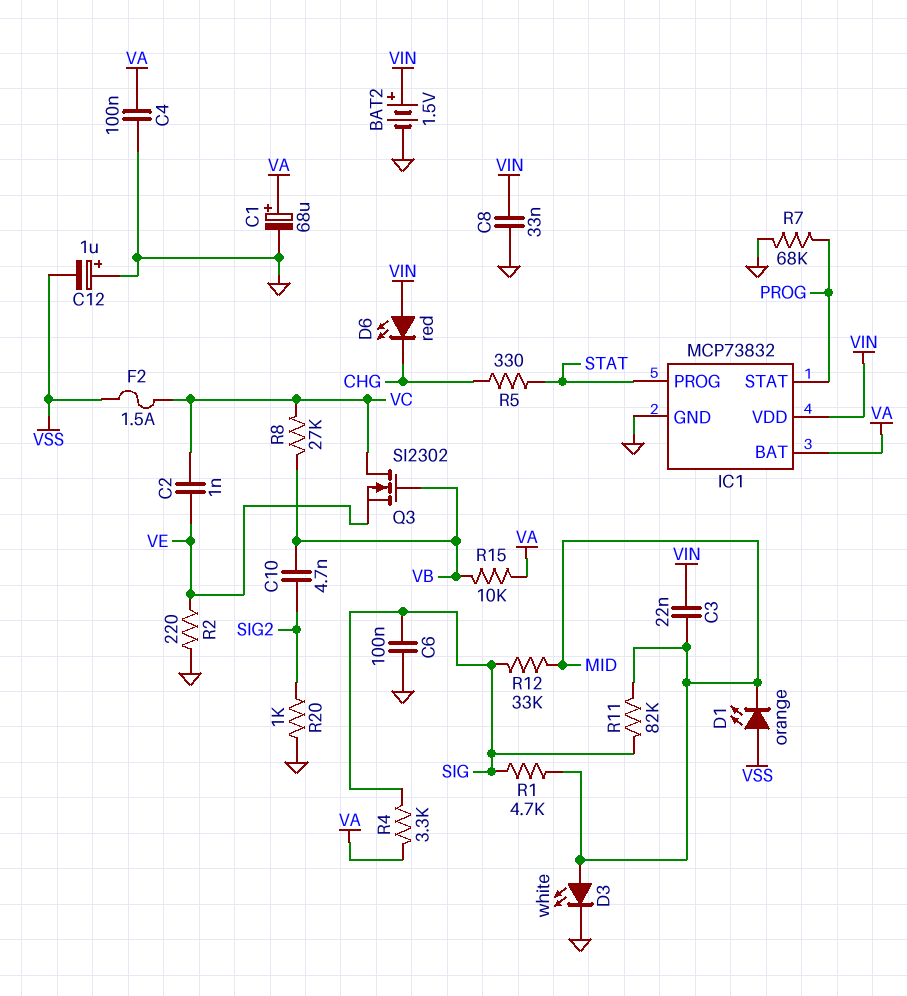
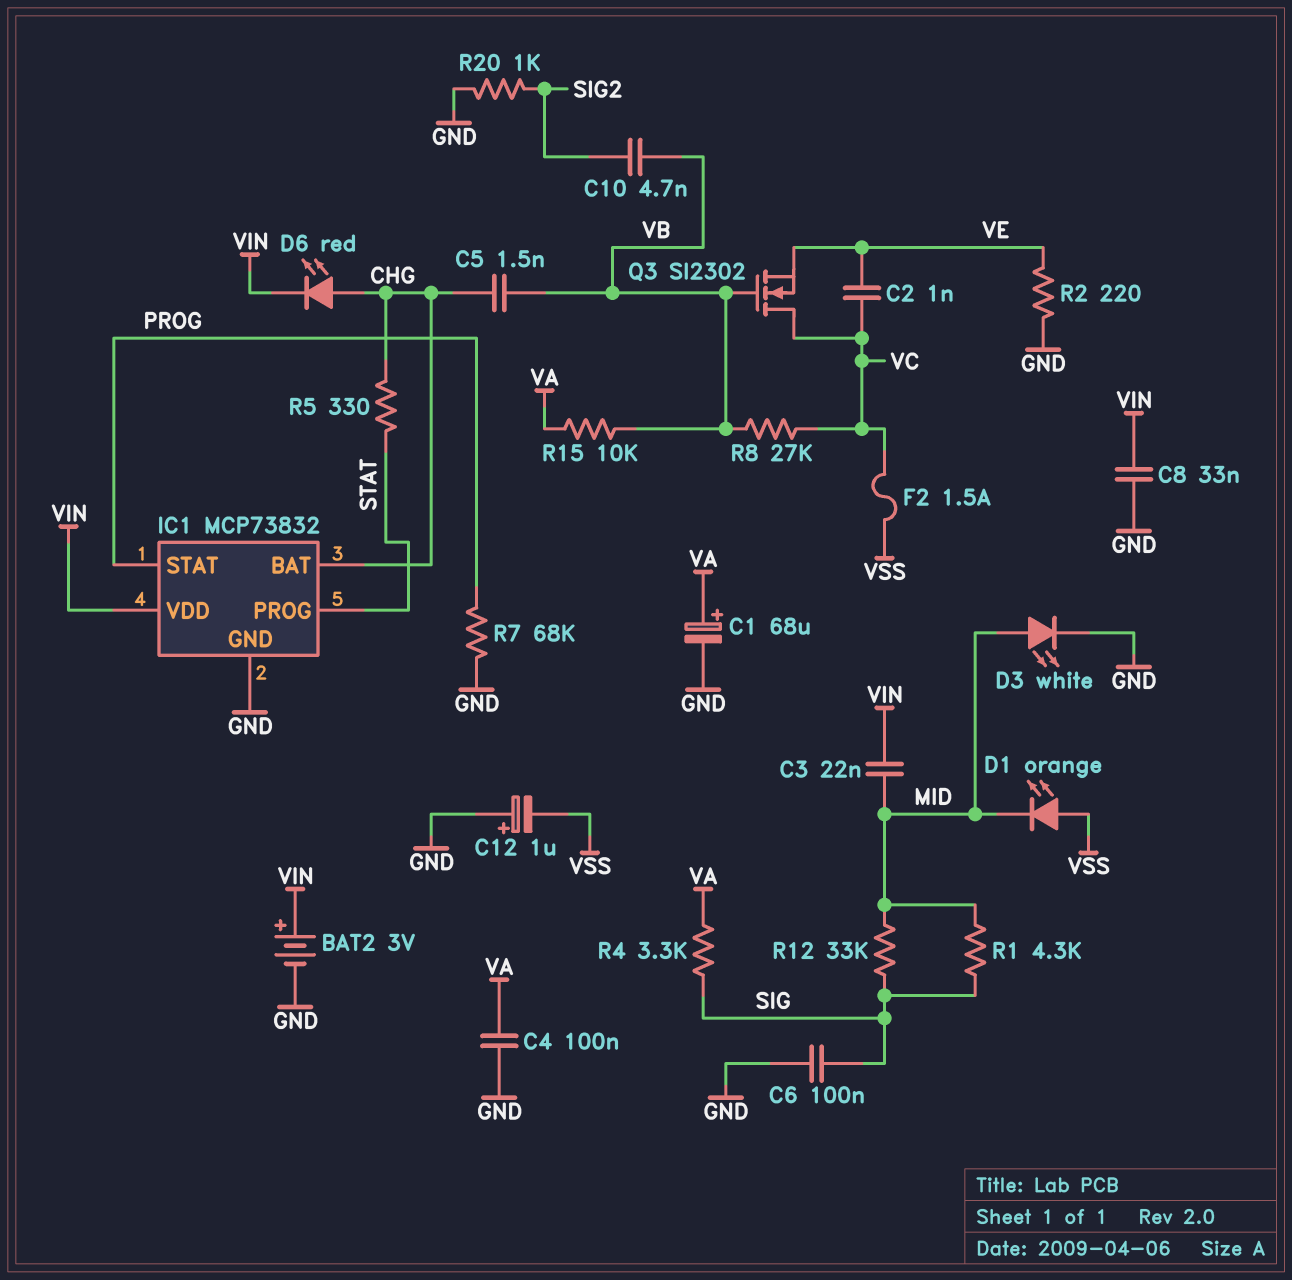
BAT2: 1.5V (plus VIN, minus GND) -> 3V (plus VIN, minus GND)
C5: none -> 1.5nF (CHG, VB)
D6: LED red (A VIN, K CHG) -> LED red (A CHG, K VIN)
IC1 pin BAT: VA -> CHG
R1: 4.7k (MID, SIG) -> 4.3k (MID, SIG)
R11: 82k (MID, SIG) -> none

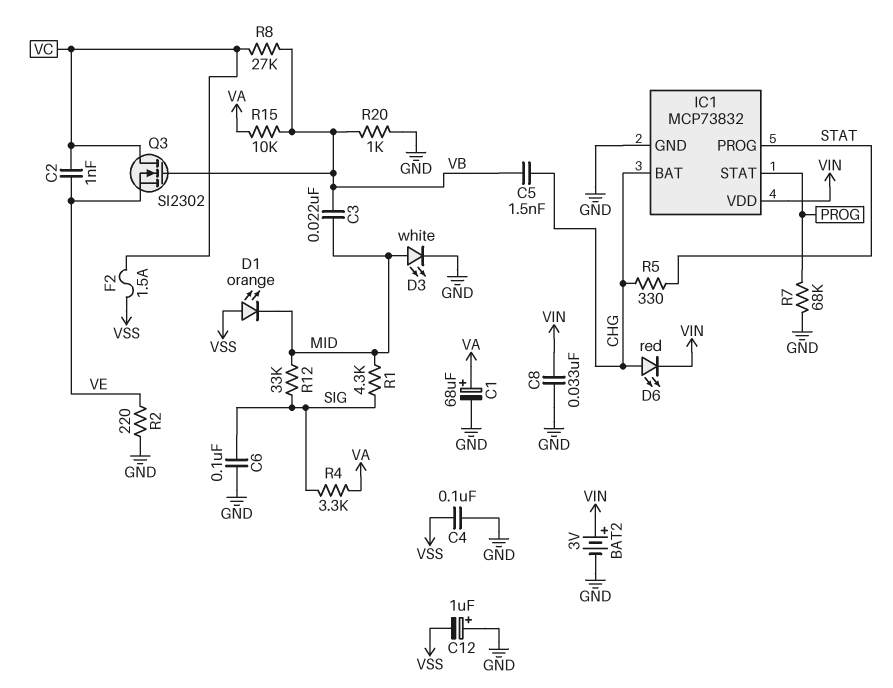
C3: 22nF (MID, VIN) -> 22nF (MID, VB)
C4: 100nF (GND, VA) -> 100nF (GND, VSS)
C10: 4.7nF (SIG2, VB) -> none
R20: 1k (GND, SIG2) -> 1k (GND, VB)

